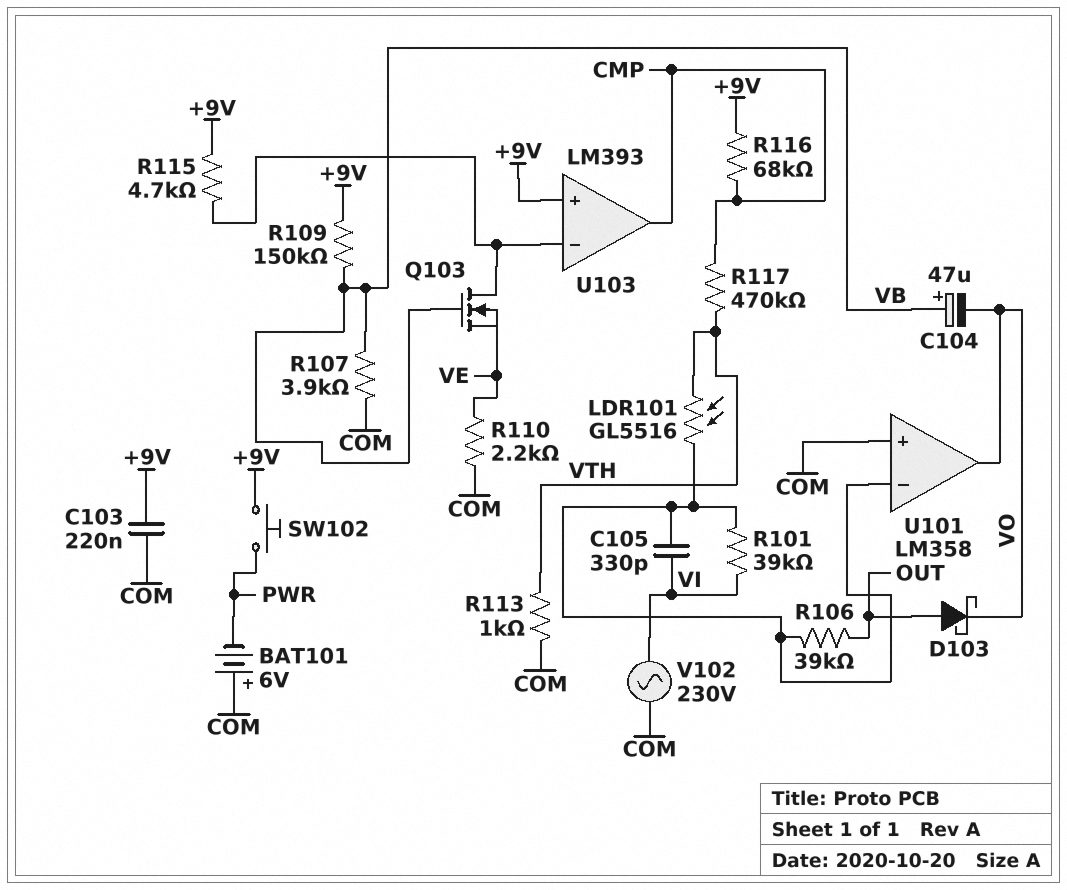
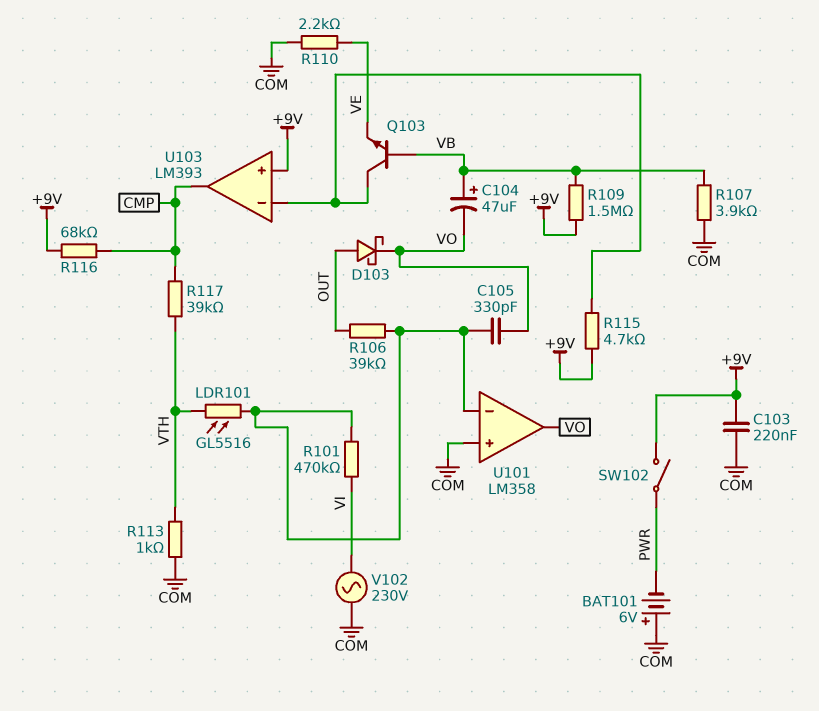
C105: 330pF (U101/in-, VI) -> 330pF (U101/in-, VO)
Q103: NMOS (G VB, D U103/in-, S VE) -> NPN (B VB, C U103/in-, E VE)
R101: 39k (U101/in-, VI) -> 470k (U101/in-, VI)
R109: 150k (+9V, VB) -> 1.5M (+9V, VB)
R117: 470k (CMP, VTH) -> 39k (CMP, VTH)
SW102: button (+9V, PWR) -> switch (+9V, PWR)

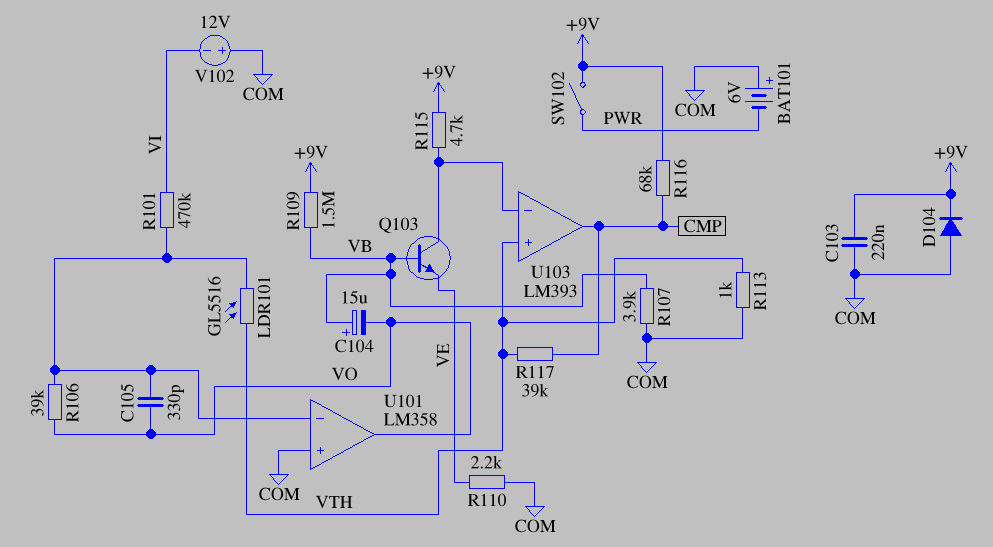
C104: 47uF (plus VB, minus VO) -> 15uF (plus VB, minus VO)
D103: schottky (A OUT, K VO) -> none
D104: none -> diode (A COM, K +9V)
R106: 39k (OUT, U101/in-) -> 39k (U101/in-, VO)
U103 pin in+: +9V -> VTH
V102: AC 230V (COM, VI) -> 12V (plus COM, minus VI)

